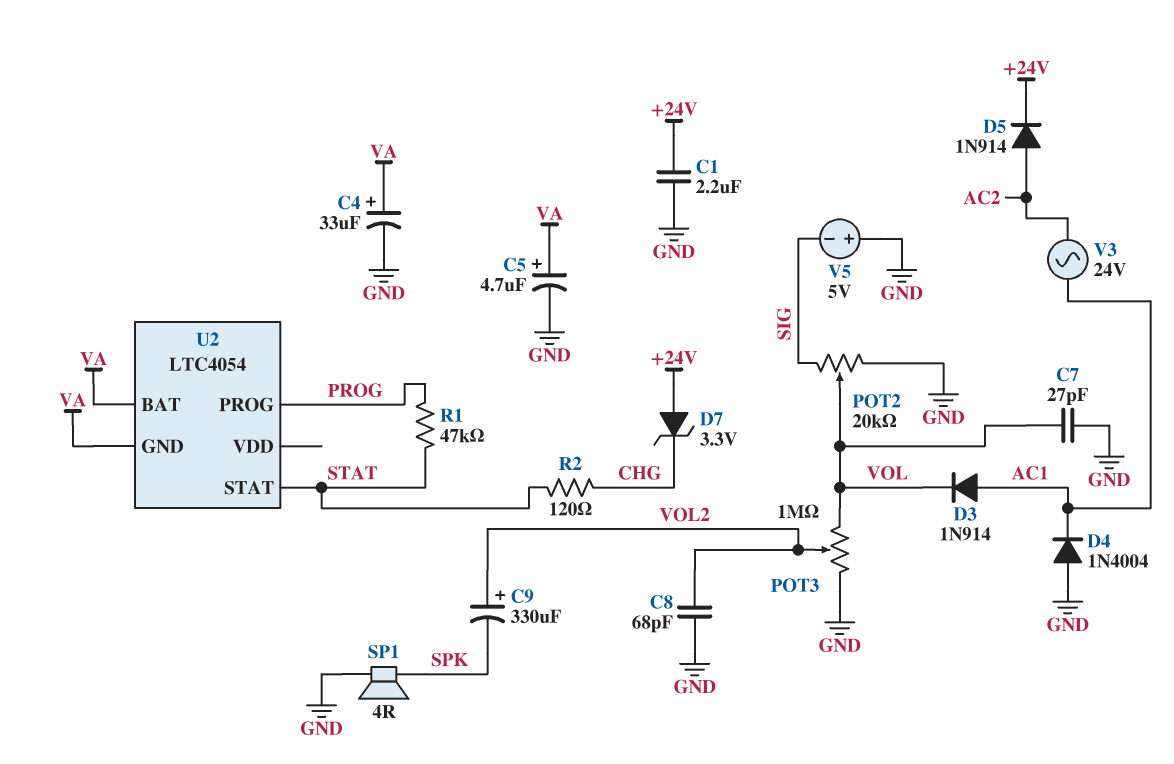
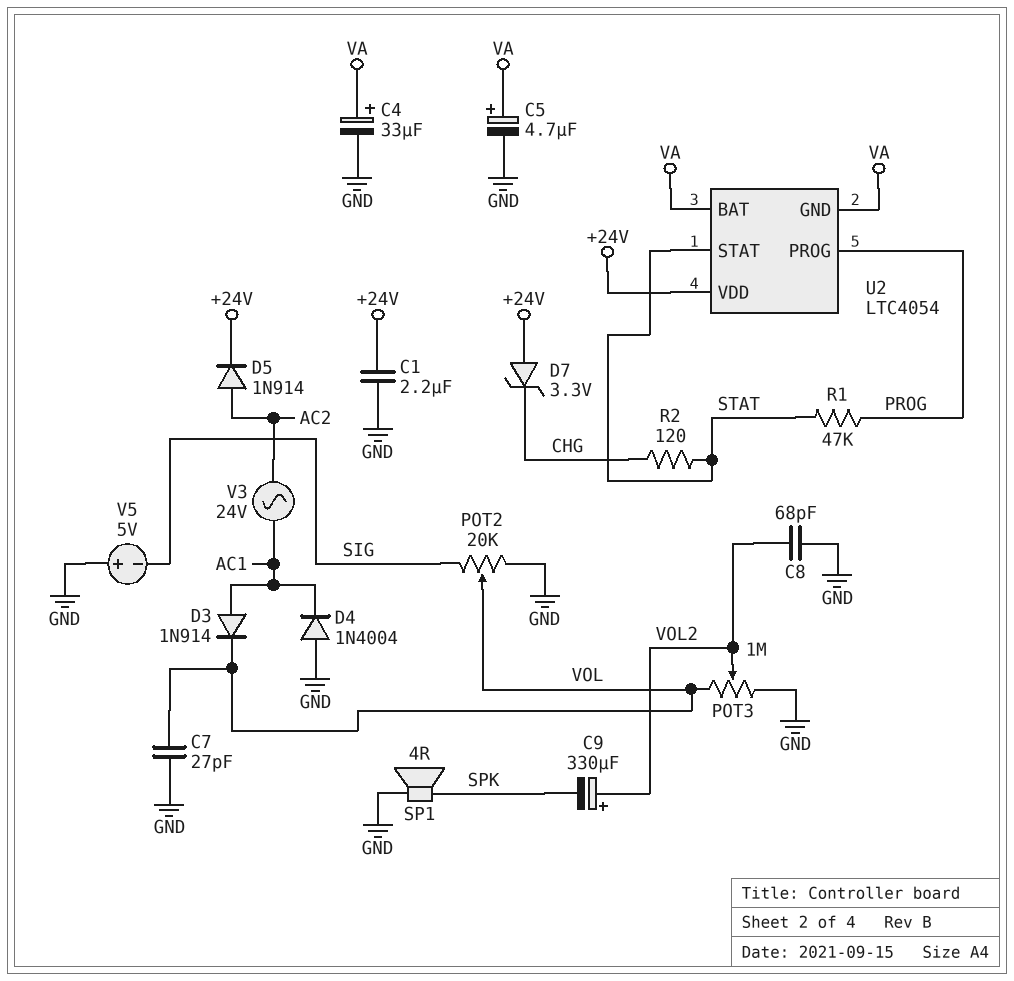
U2 pin VDD: none -> +24V

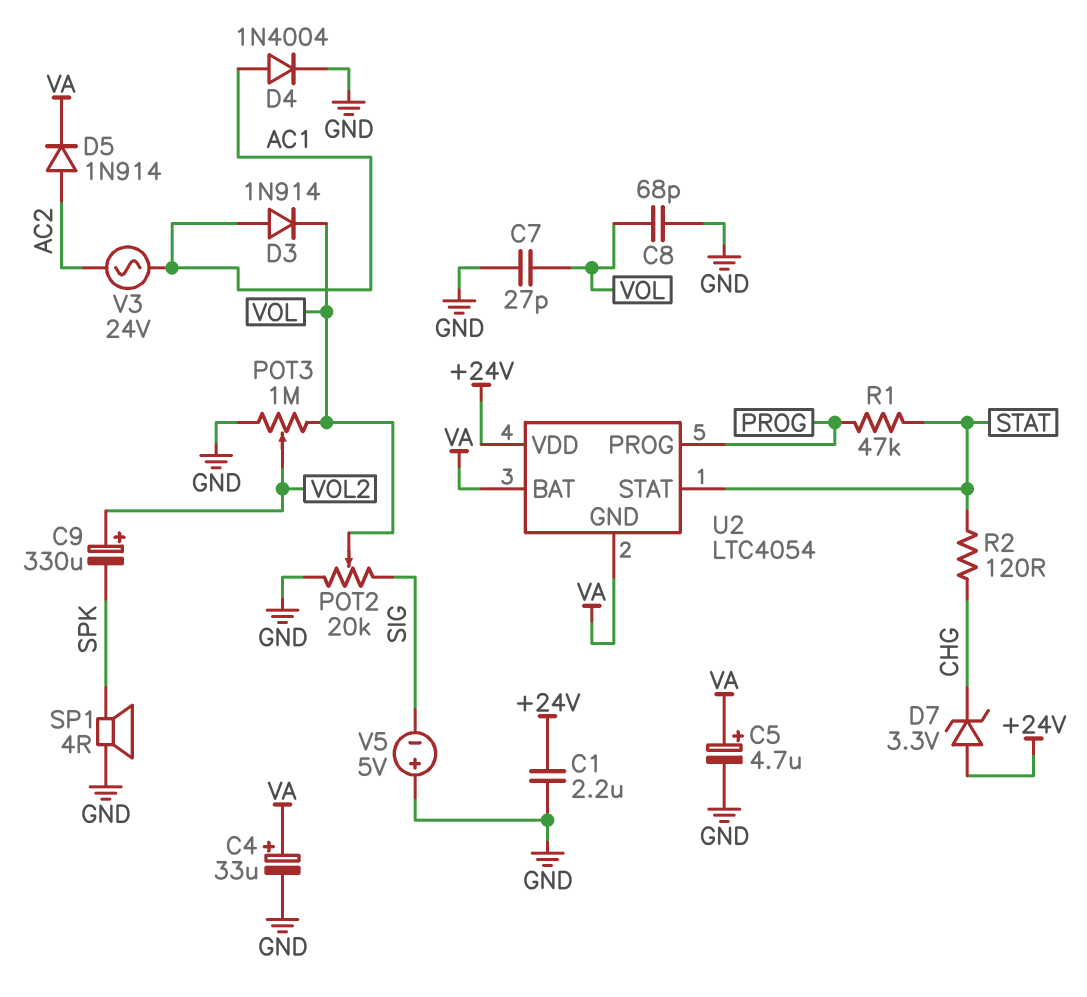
C8: 68pF (GND, VOL2) -> 68pF (GND, VOL)
D4: diode 1N4004 (A GND, K AC1) -> diode 1N4004 (A AC1, K GND)
D5: diode 1N914 (A AC2, K +24V) -> diode 1N914 (A AC2, K VA)

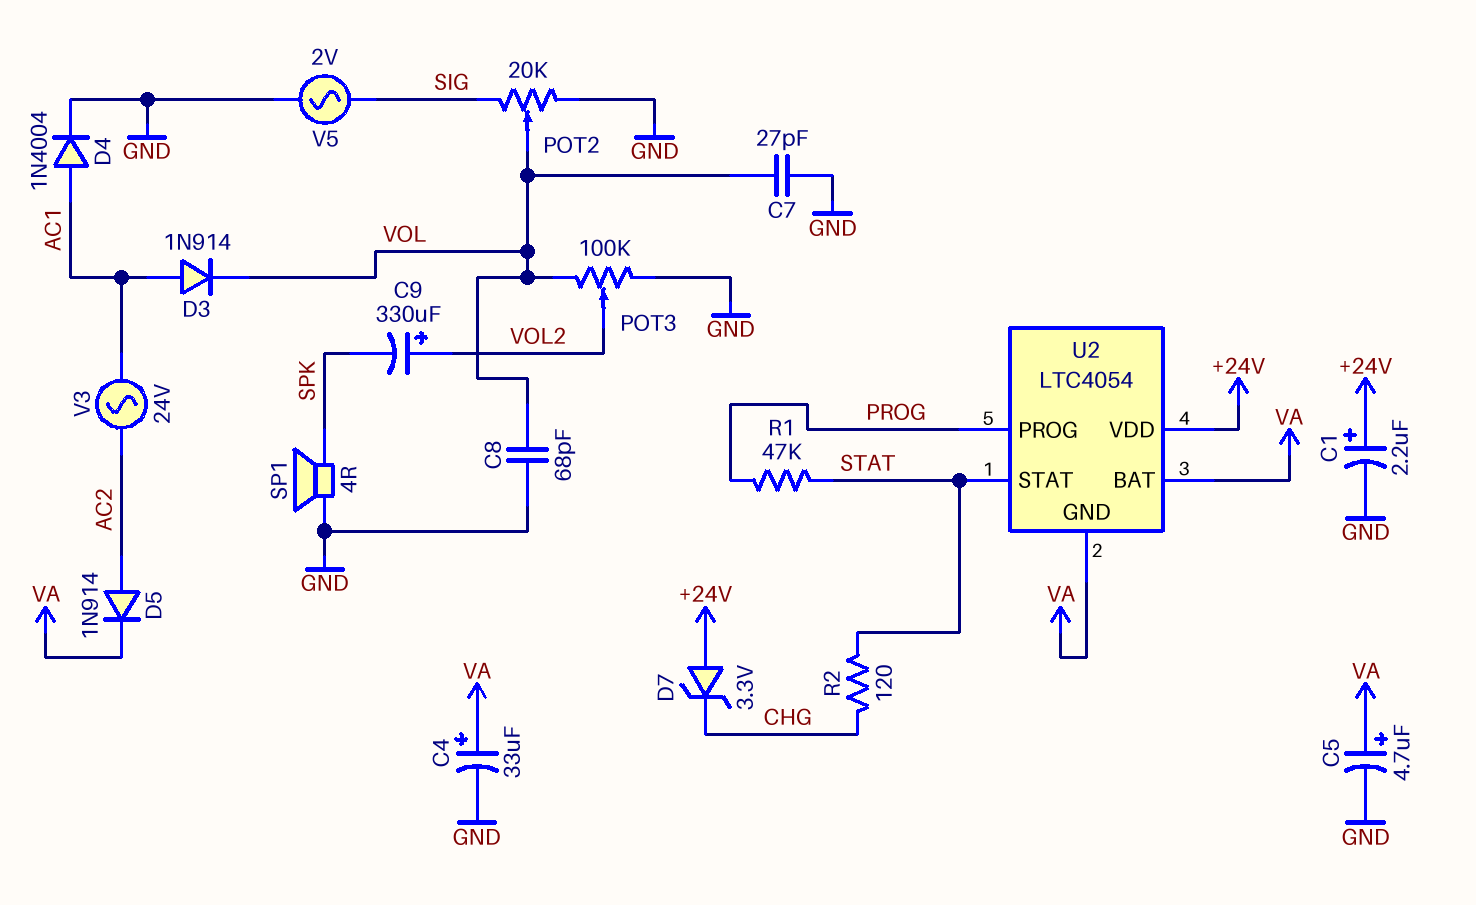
C1: 2.2uF (+24V, GND) -> 2.2uF (plus +24V, minus GND)
POT3: 1M (GND, VOL, wiper VOL2) -> 100k (GND, VOL, wiper VOL2)
V5: 5V (plus GND, minus SIG) -> AC 2V (GND, SIG)

